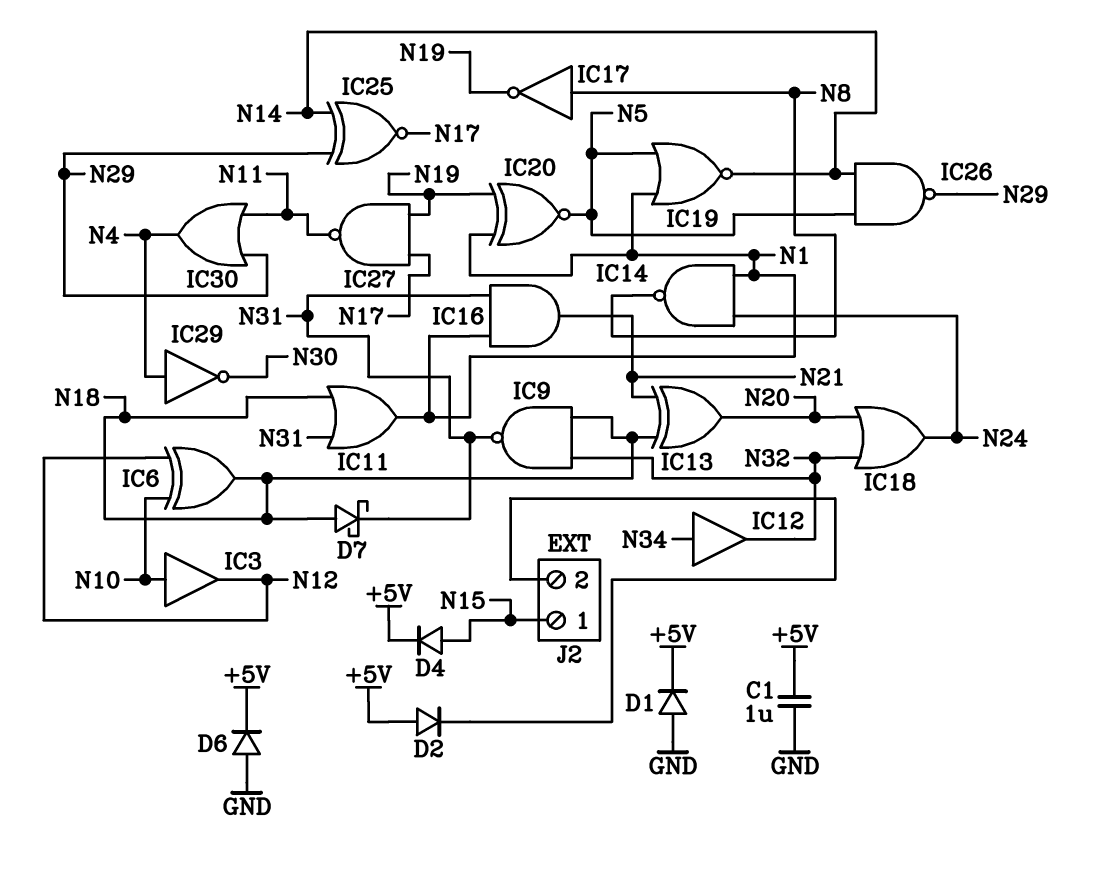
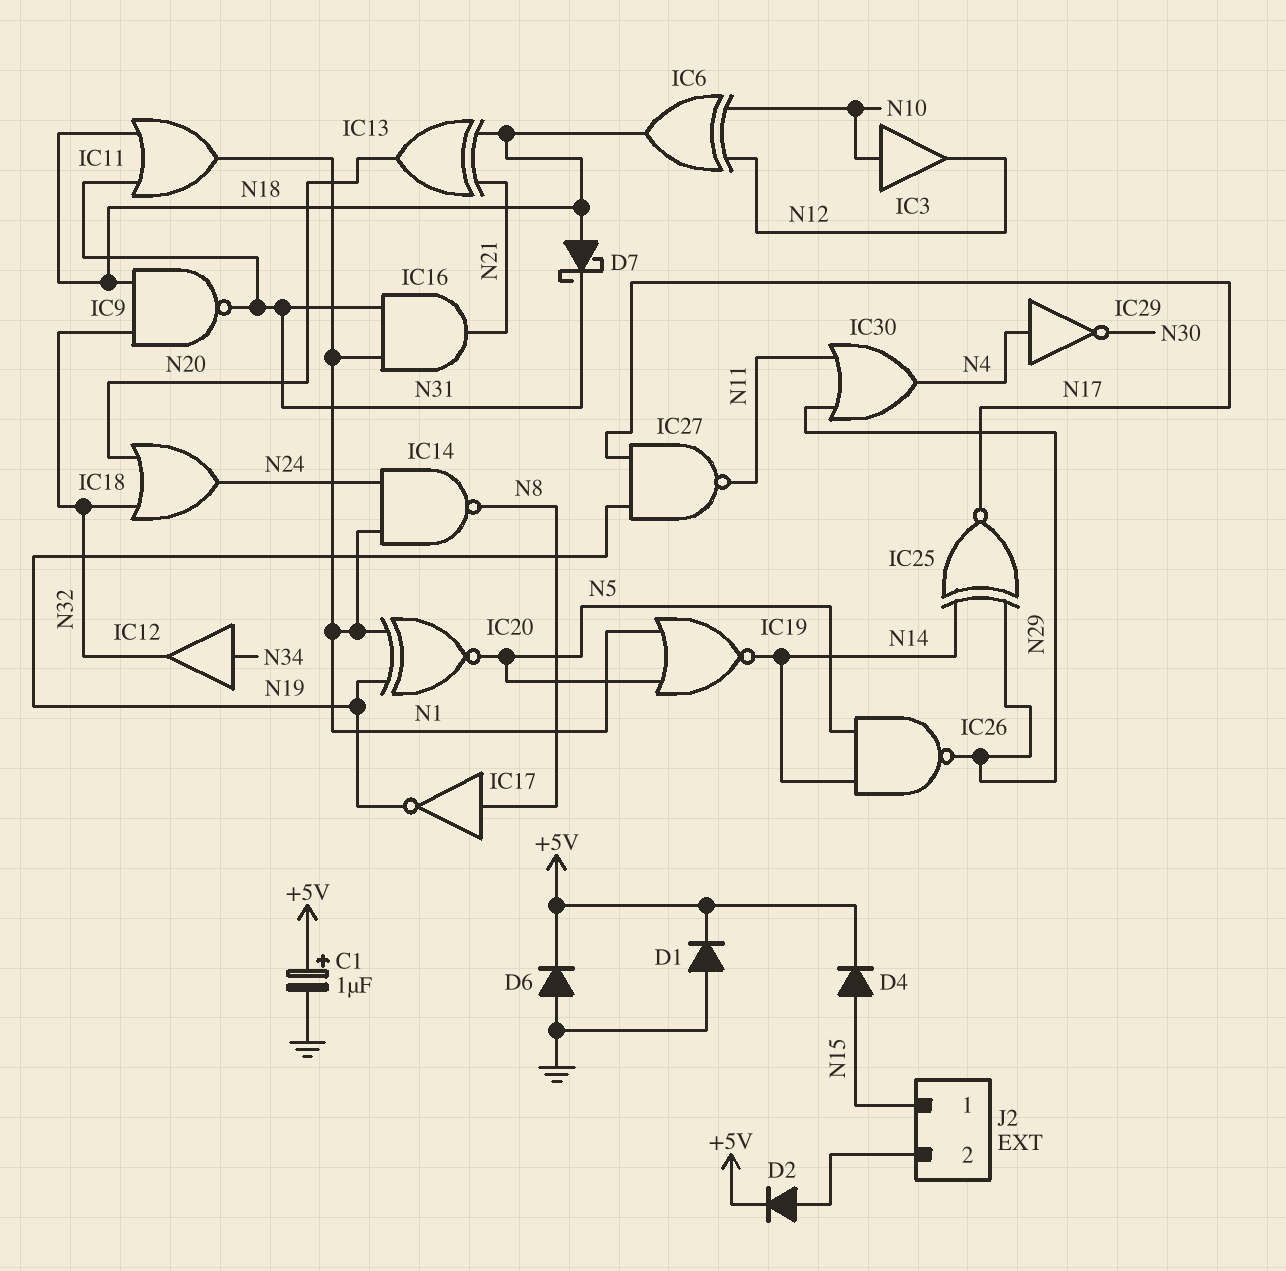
C1: 1uF (+5V, GND) -> 1uF (plus +5V, minus GND)
D2: diode (A +5V, K J2/2) -> diode (A J2/2, K +5V)

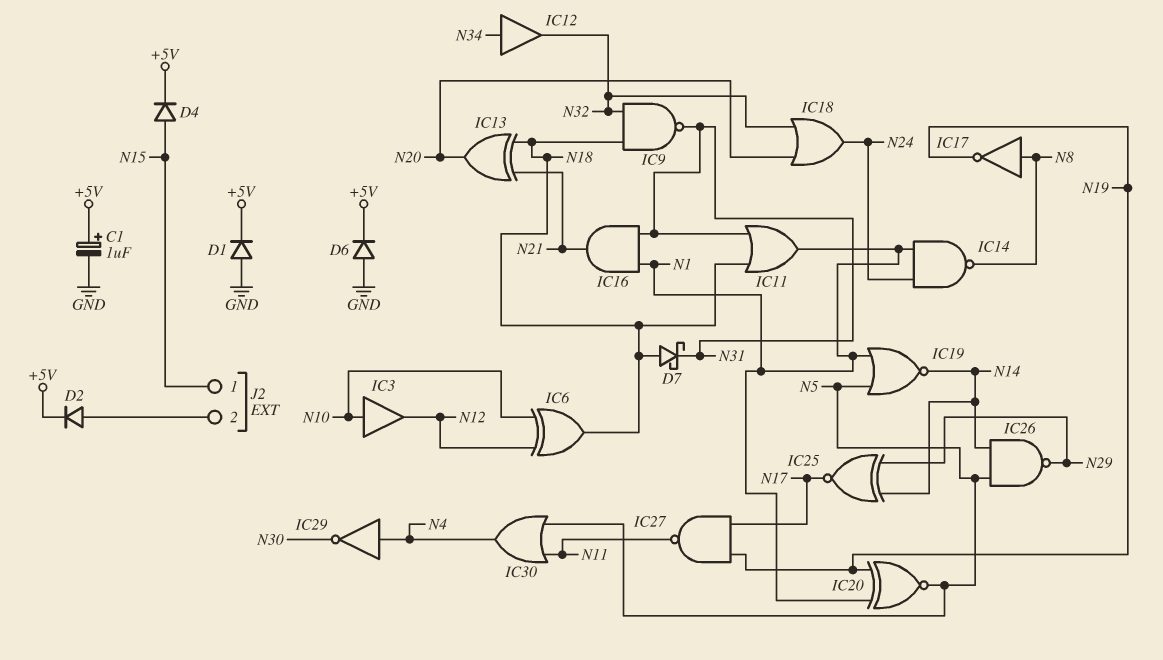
IC30: OR (in N11, in N29, out N4) -> OR (in N5, in N11, out N4)

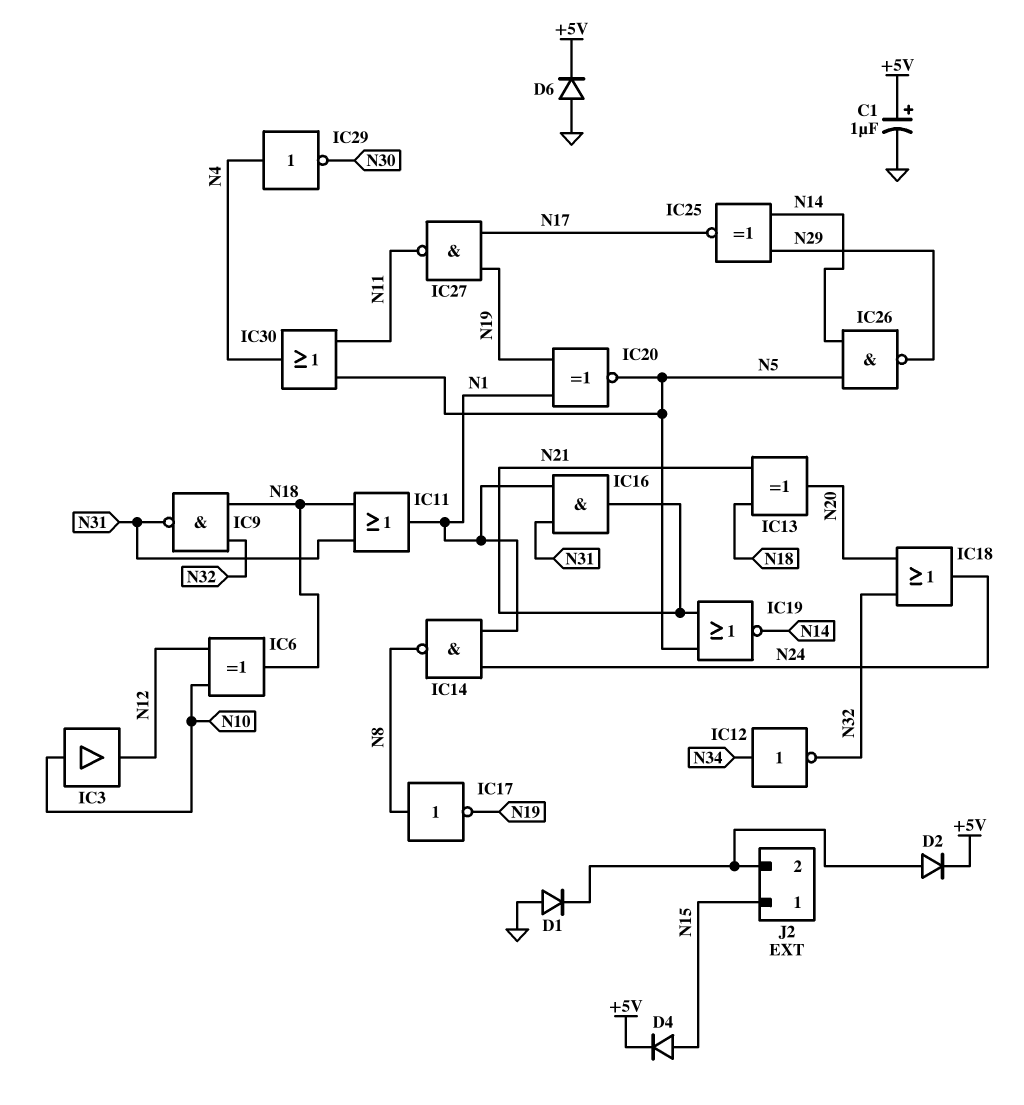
D1: diode (A GND, K +5V) -> diode (A GND, K J2/2)
D7: schottky (A N18, K N31) -> none
IC12: buffer (in N34, out N32) -> NOT (in N34, out N32)
IC19: NOR (in N1, in N5, out N14) -> NOR (in N5, in N21, out N14)

